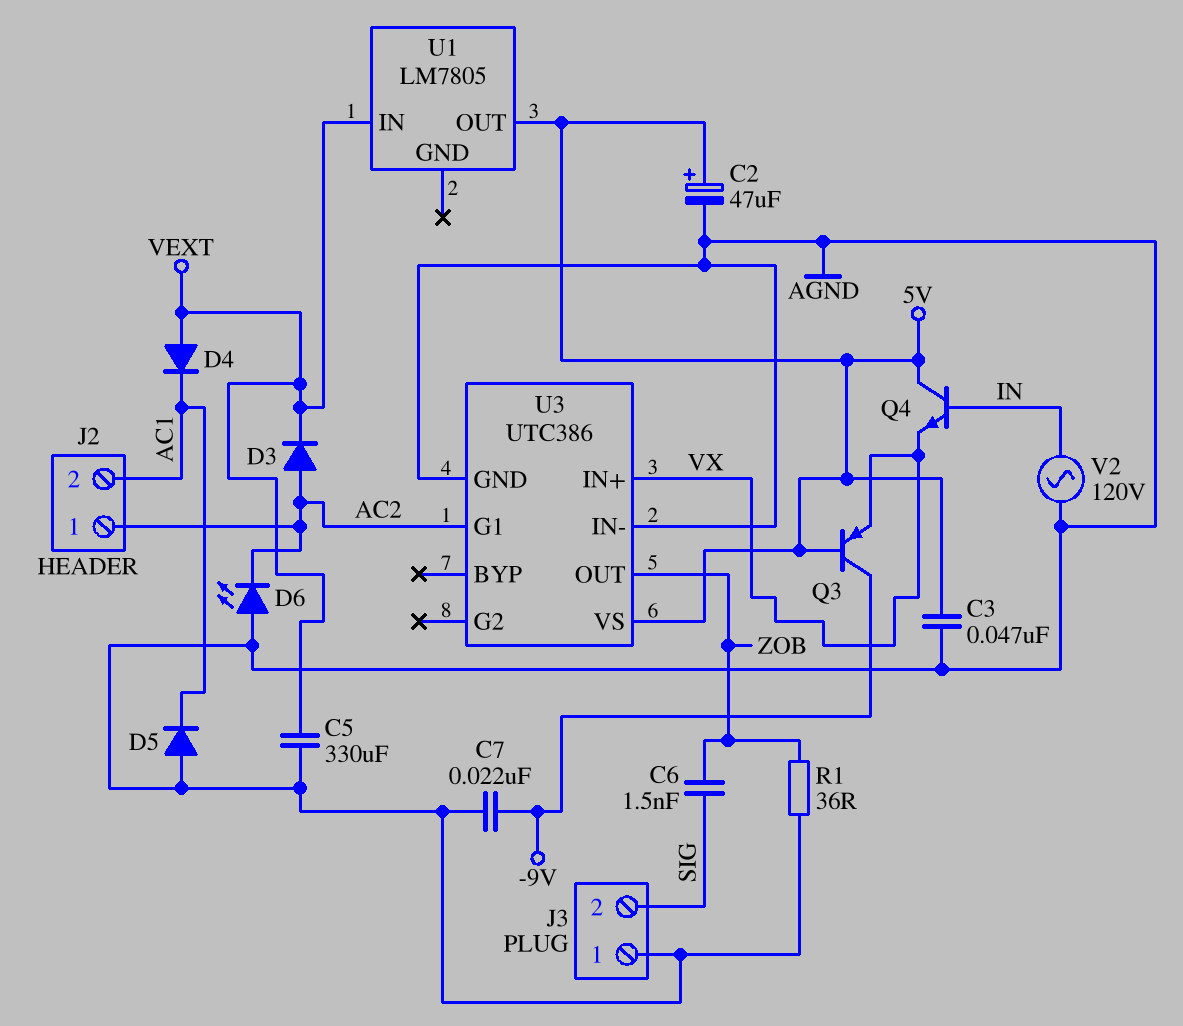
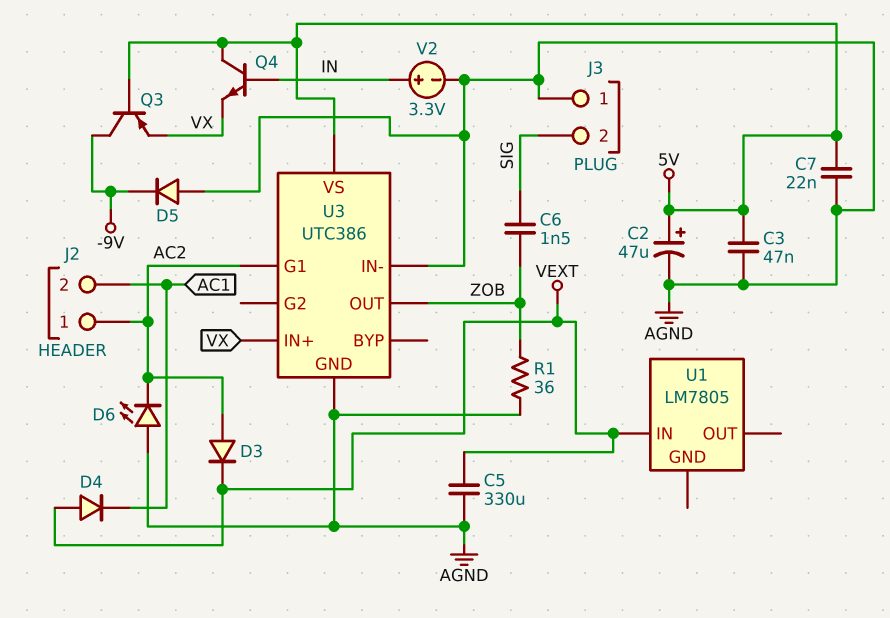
C7: 22nF (-9V, AGND) -> 22nF (5V, AGND)
D5: diode (A AGND, K AC1) -> diode (A AGND, K -9V)
U1 pin OUT: 5V -> none
V2: AC 120V (AGND, IN) -> 3.3V (plus IN, minus AGND)

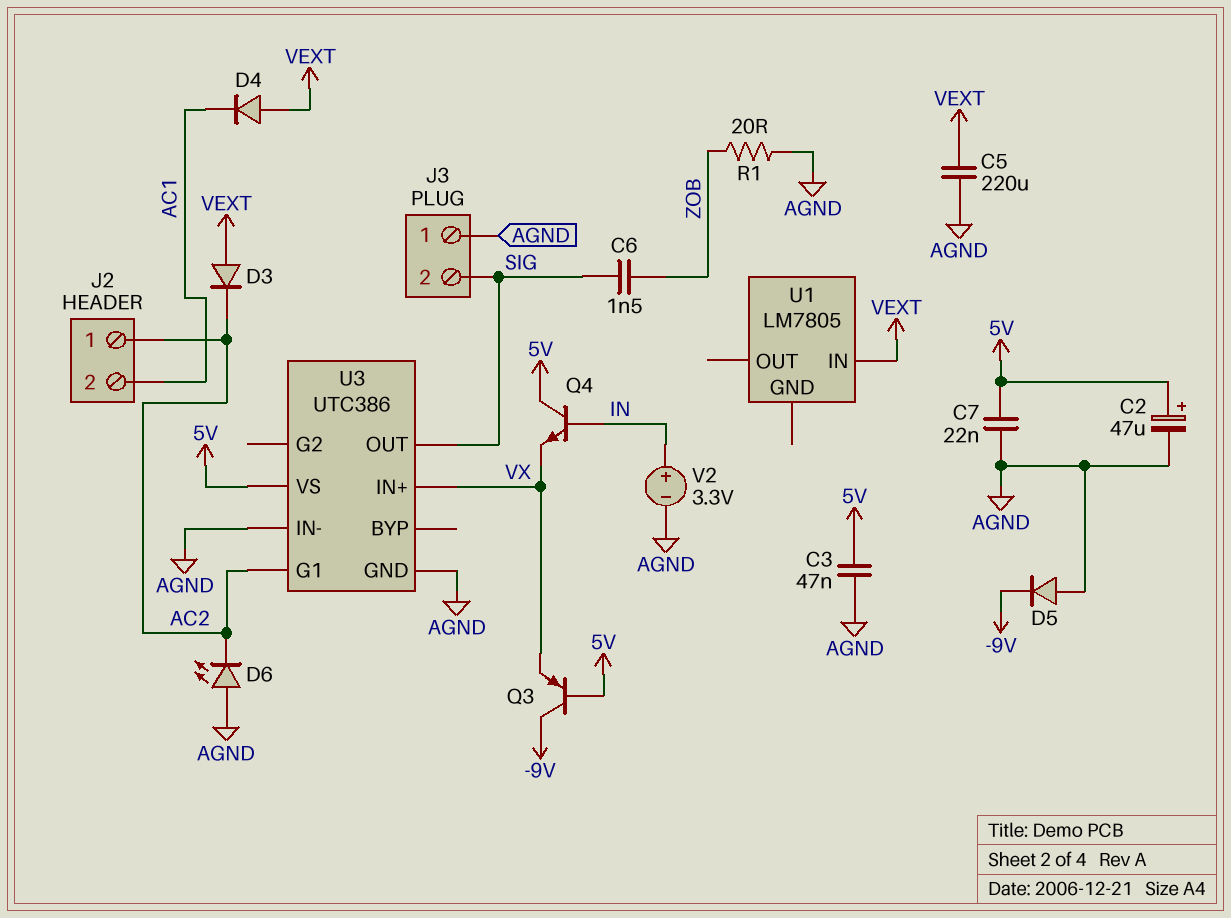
C5: 330uF (AGND, VEXT) -> 220uF (AGND, VEXT)
D3: diode (A AC2, K VEXT) -> diode (A VEXT, K AC2)
R1: 36 (AGND, ZOB) -> 20 (AGND, ZOB)
U3 pin OUT: ZOB -> SIG

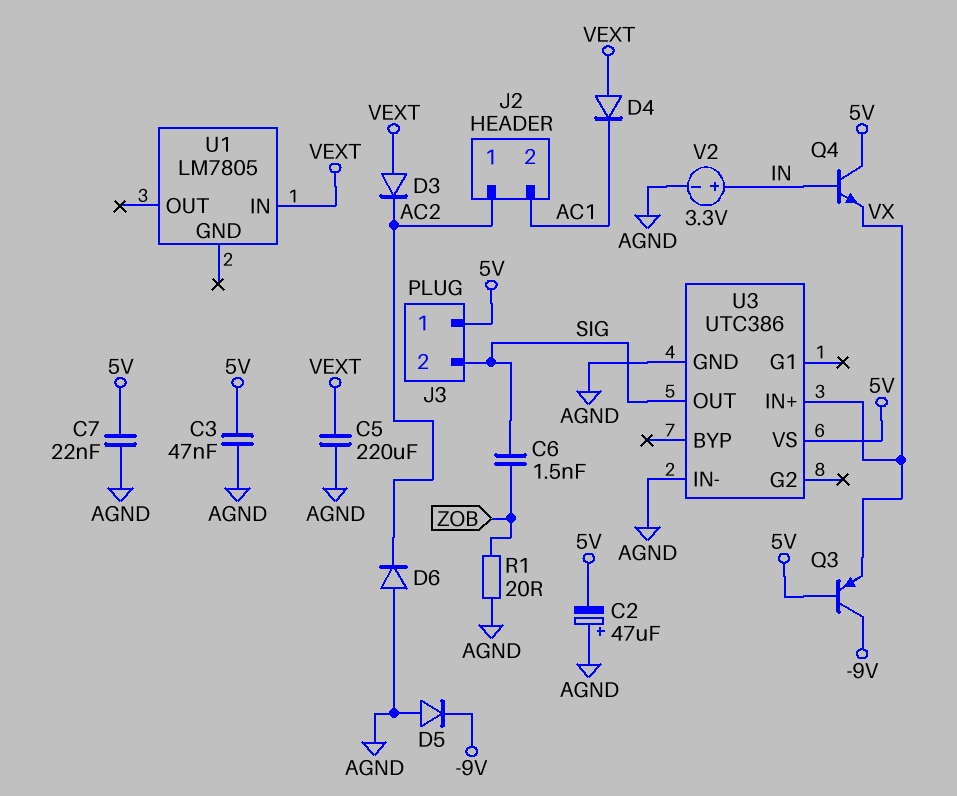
C2: 47uF (plus 5V, minus AGND) -> 47uF (plus AGND, minus 5V)
D6: LED (A AGND, K AC2) -> diode (A AGND, K AC2)
J3 pin 1: AGND -> 5V
U3 pin G1: AC2 -> none

